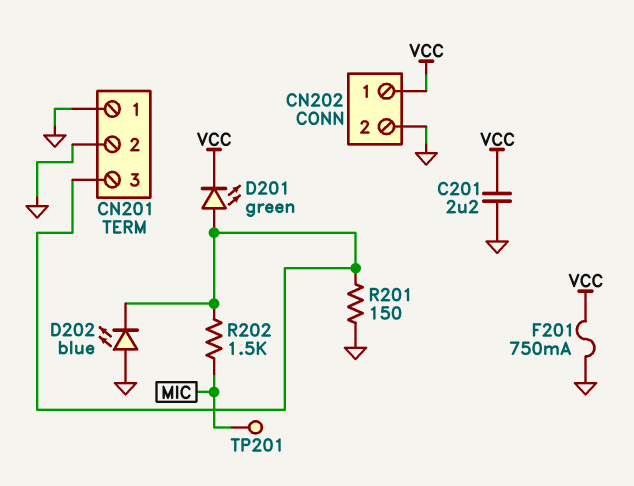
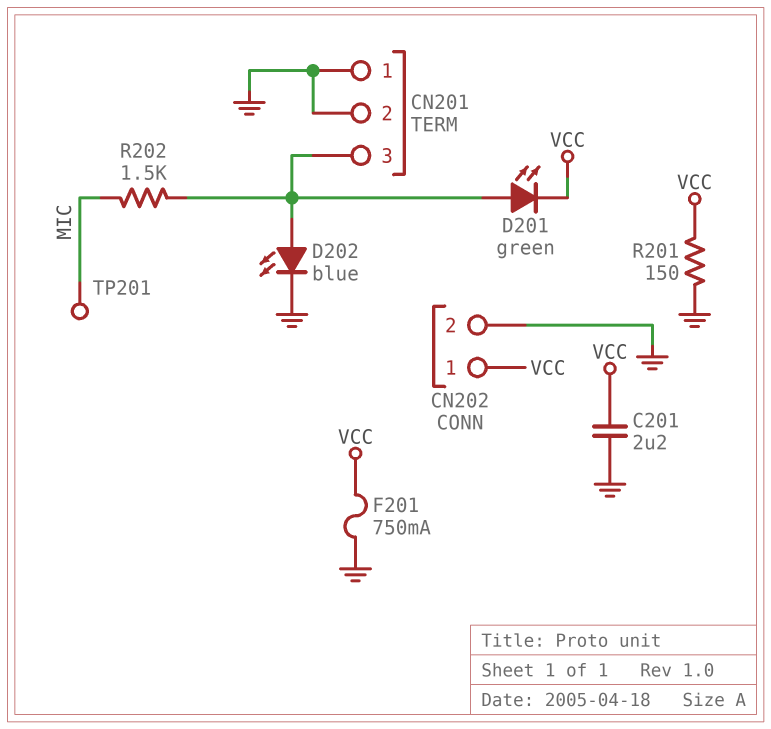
D202: LED blue (A GND, K CN201/3) -> LED blue (A CN201/3, K GND)
R201: 150 (CN201/3, GND) -> 150 (GND, VCC)

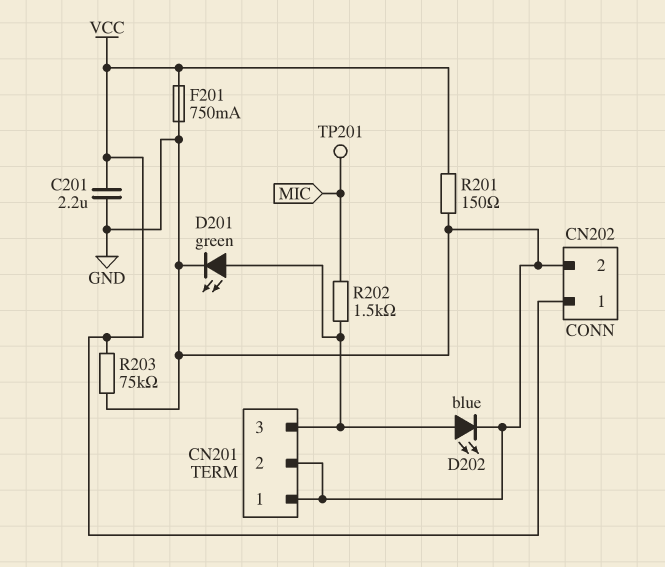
D201: LED green (A CN201/3, K VCC) -> LED green (A CN201/3, K GND)
R203: none -> 75k (GND, VCC)

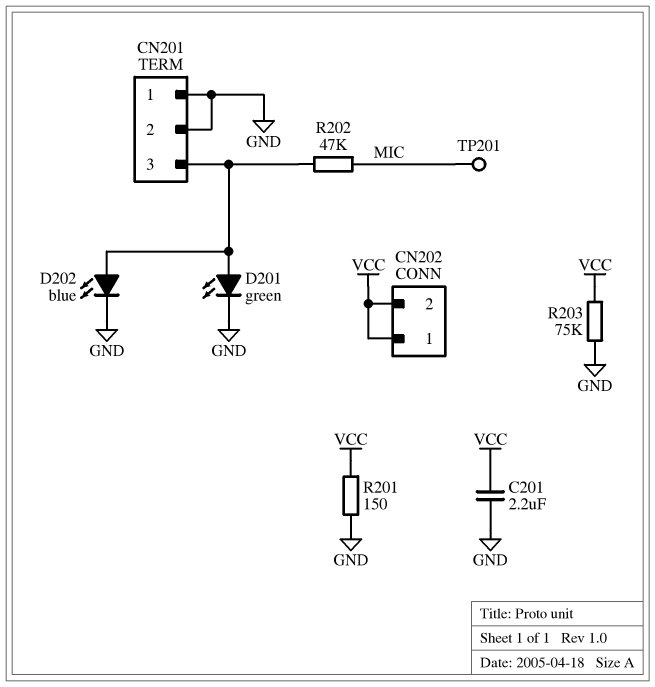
CN202 pin 2: GND -> VCC
F201: 750mA (GND, VCC) -> none
R202: 1.5k (CN201/3, MIC) -> 47k (CN201/3, MIC)

